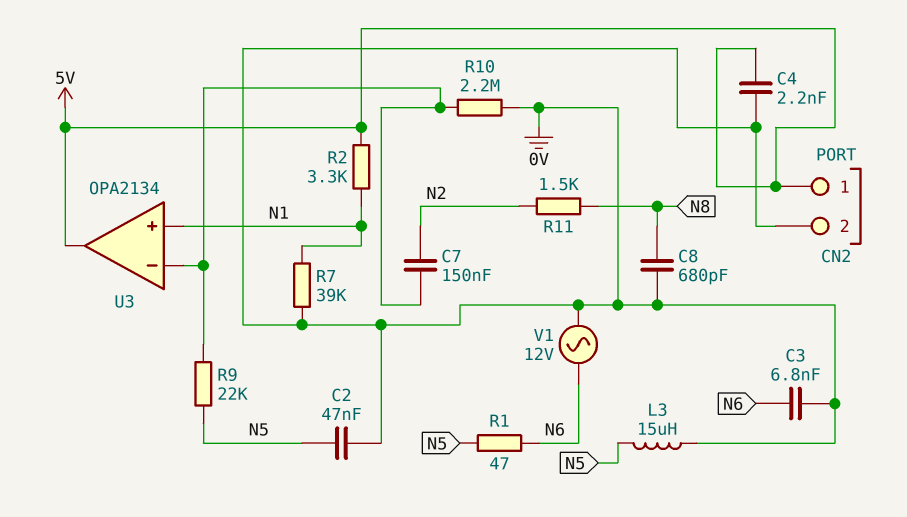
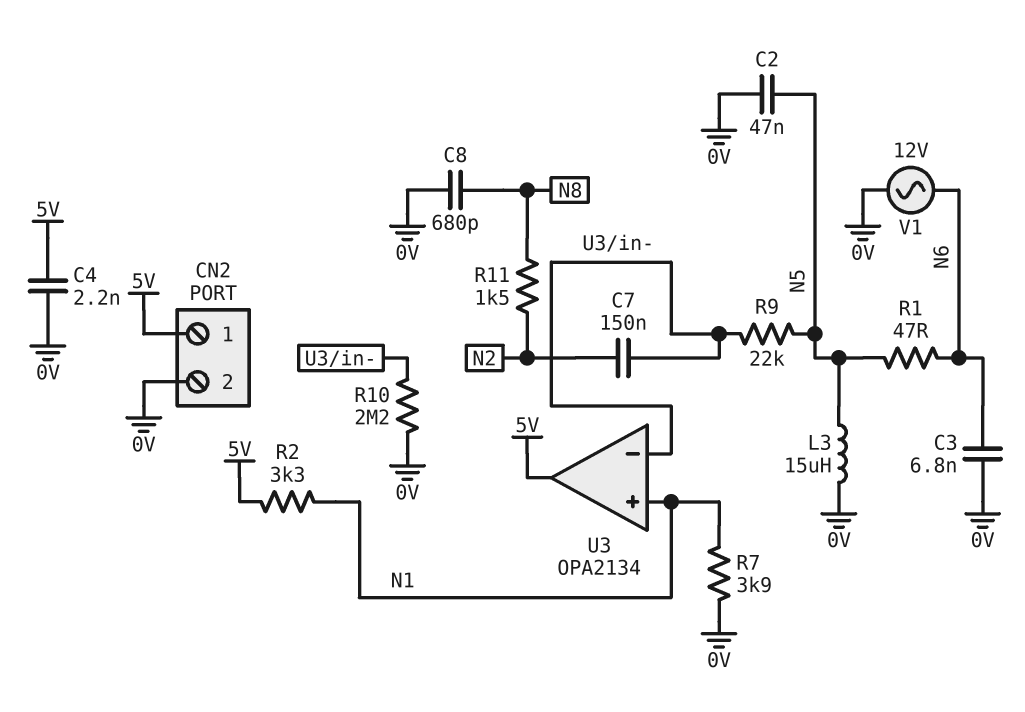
R7: 39k (0V, N1) -> 3.9k (0V, N1)

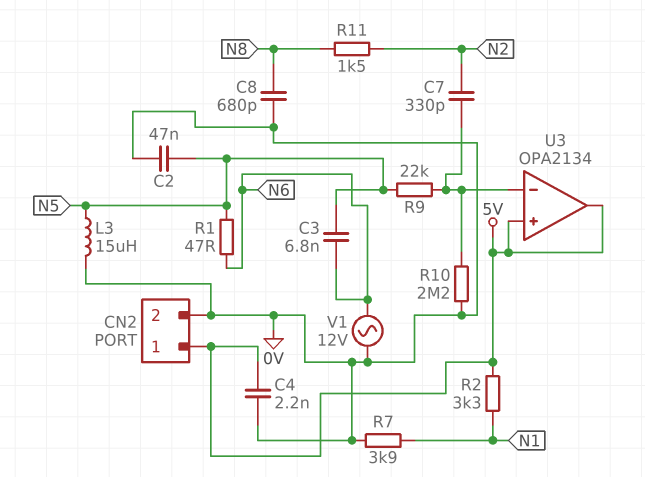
C3: 6.8nF (0V, N6) -> 6.8nF (N5, N6)
C7: 150nF (N2, U3/in-) -> 330pF (N2, U3/in-)
U3 pin in+: N1 -> 5V

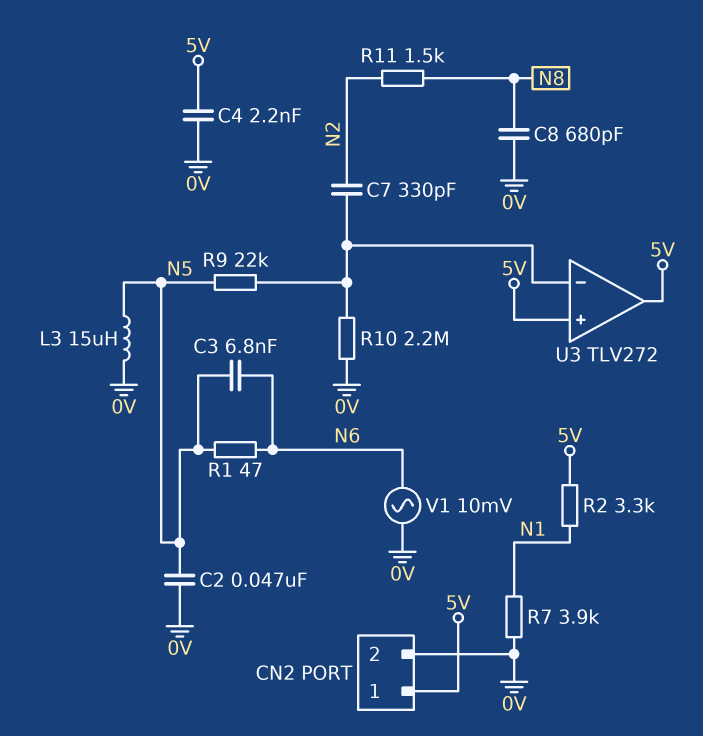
U3: OPA2134 -> TLV272
V1: AC 12V (0V, N6) -> AC 10mV (0V, N6)

